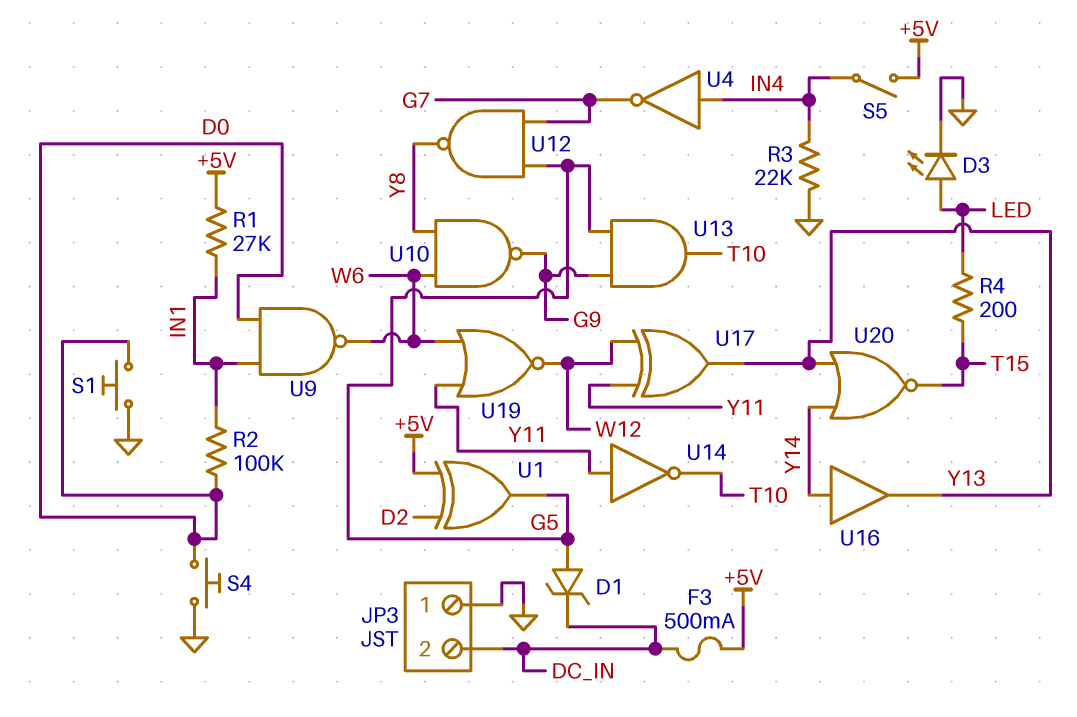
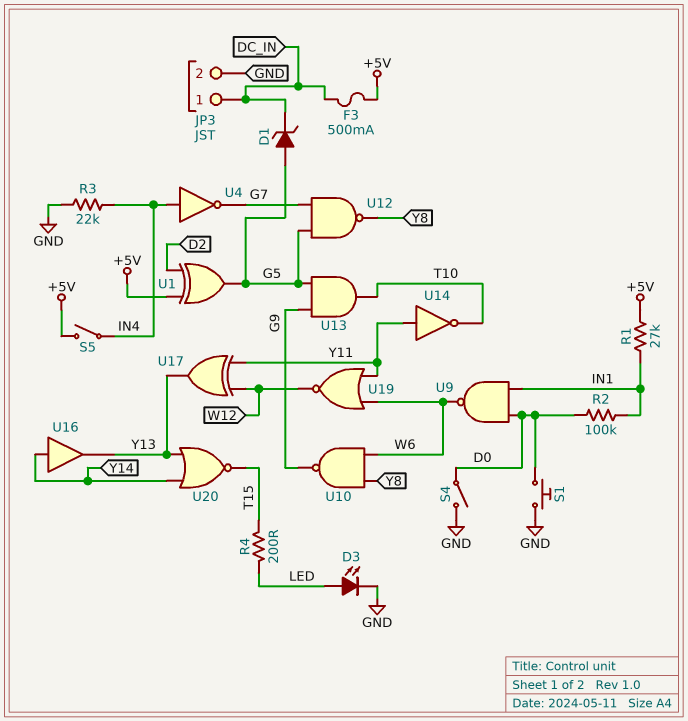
JP3 pin 1: GND -> DC_IN
JP3 pin 2: DC_IN -> GND
S4: button (D0, GND) -> switch (D0, GND)

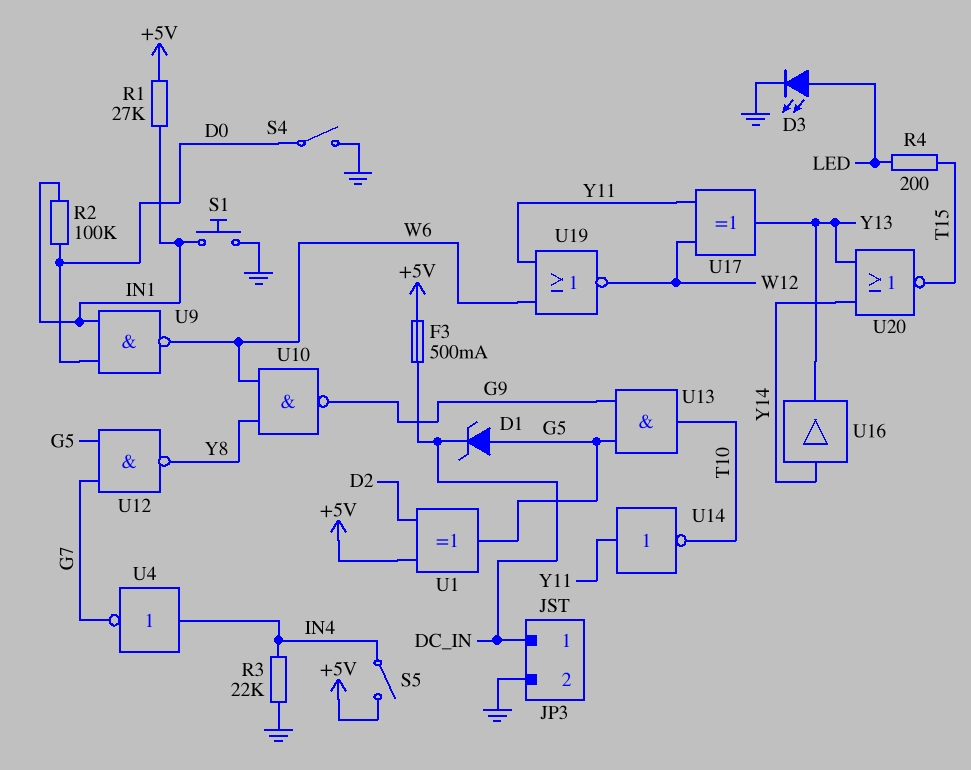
S1: button (D0, GND) -> button (GND, IN1)

